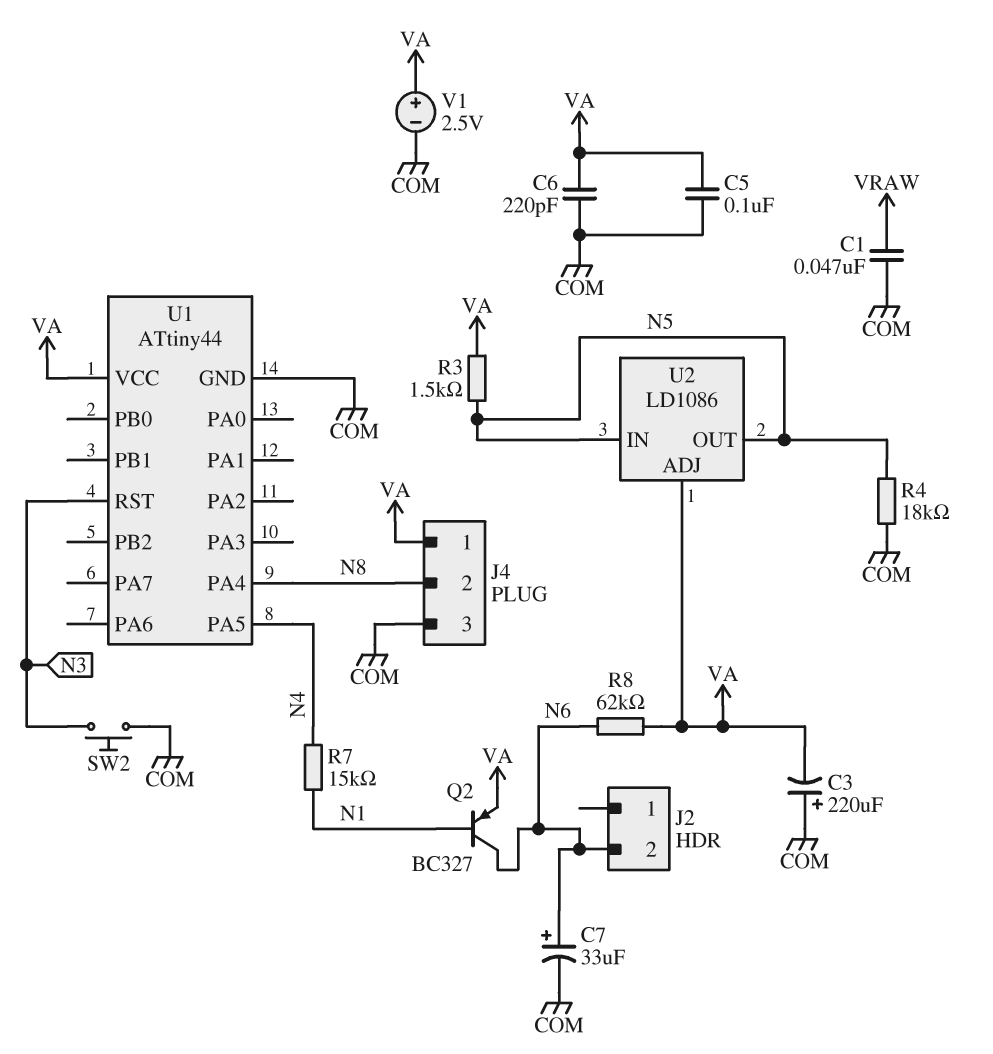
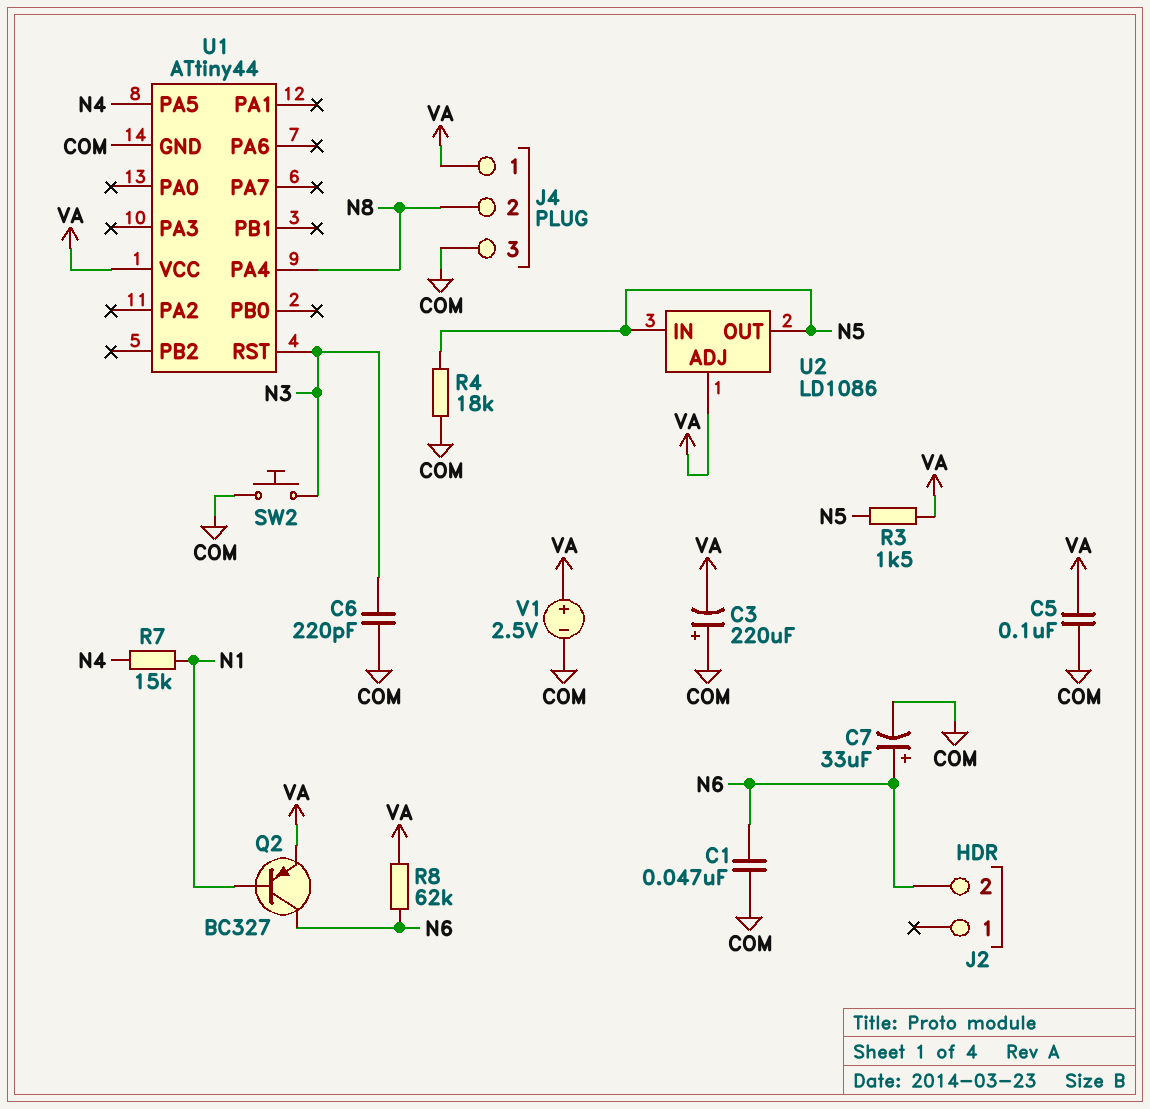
C1: 47nF (COM, VRAW) -> 47nF (COM, N6)
C6: 220pF (COM, VA) -> 220pF (COM, N3)

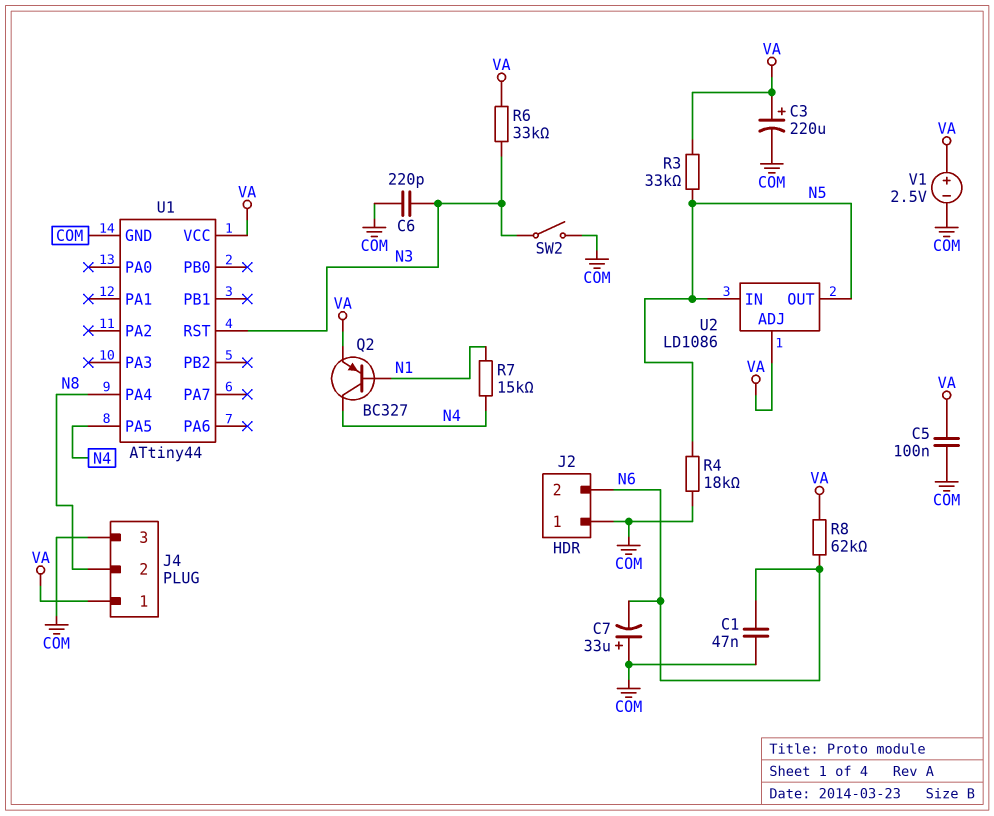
C3: 220uF (plus COM, minus VA) -> 220uF (plus VA, minus COM)
C7: 33uF (plus N6, minus COM) -> 33uF (plus COM, minus N6)
J2 pin 1: none -> COM
Q2: PNP BC327 (B N1, C N6, E VA) -> PNP BC327 (B N1, C N4, E VA)
R3: 1.5k (N5, VA) -> 33k (N5, VA)
R6: none -> 33k (N3, VA)
SW2: button (COM, N3) -> switch (COM, N3)

